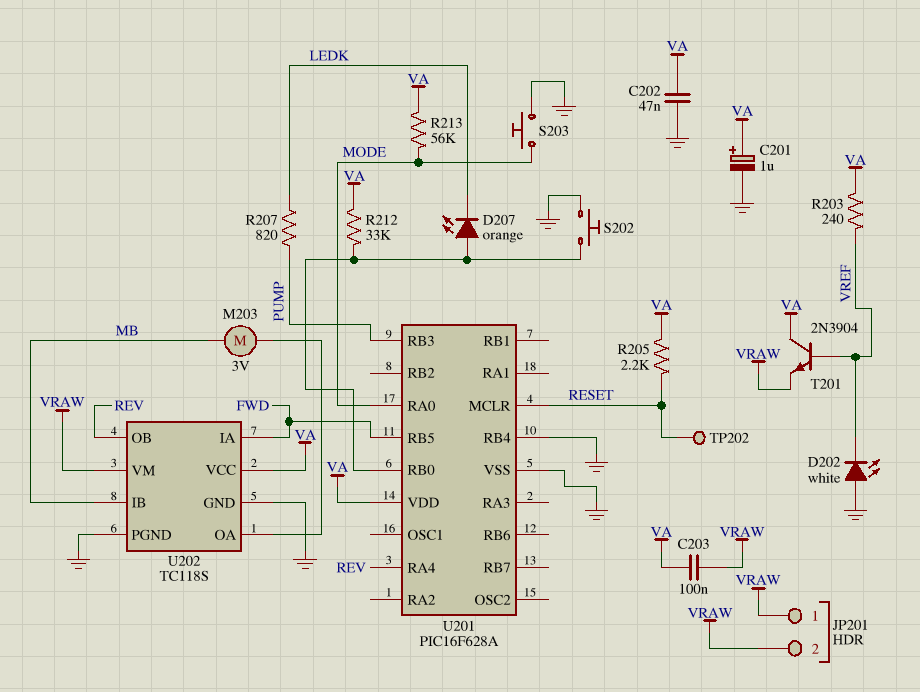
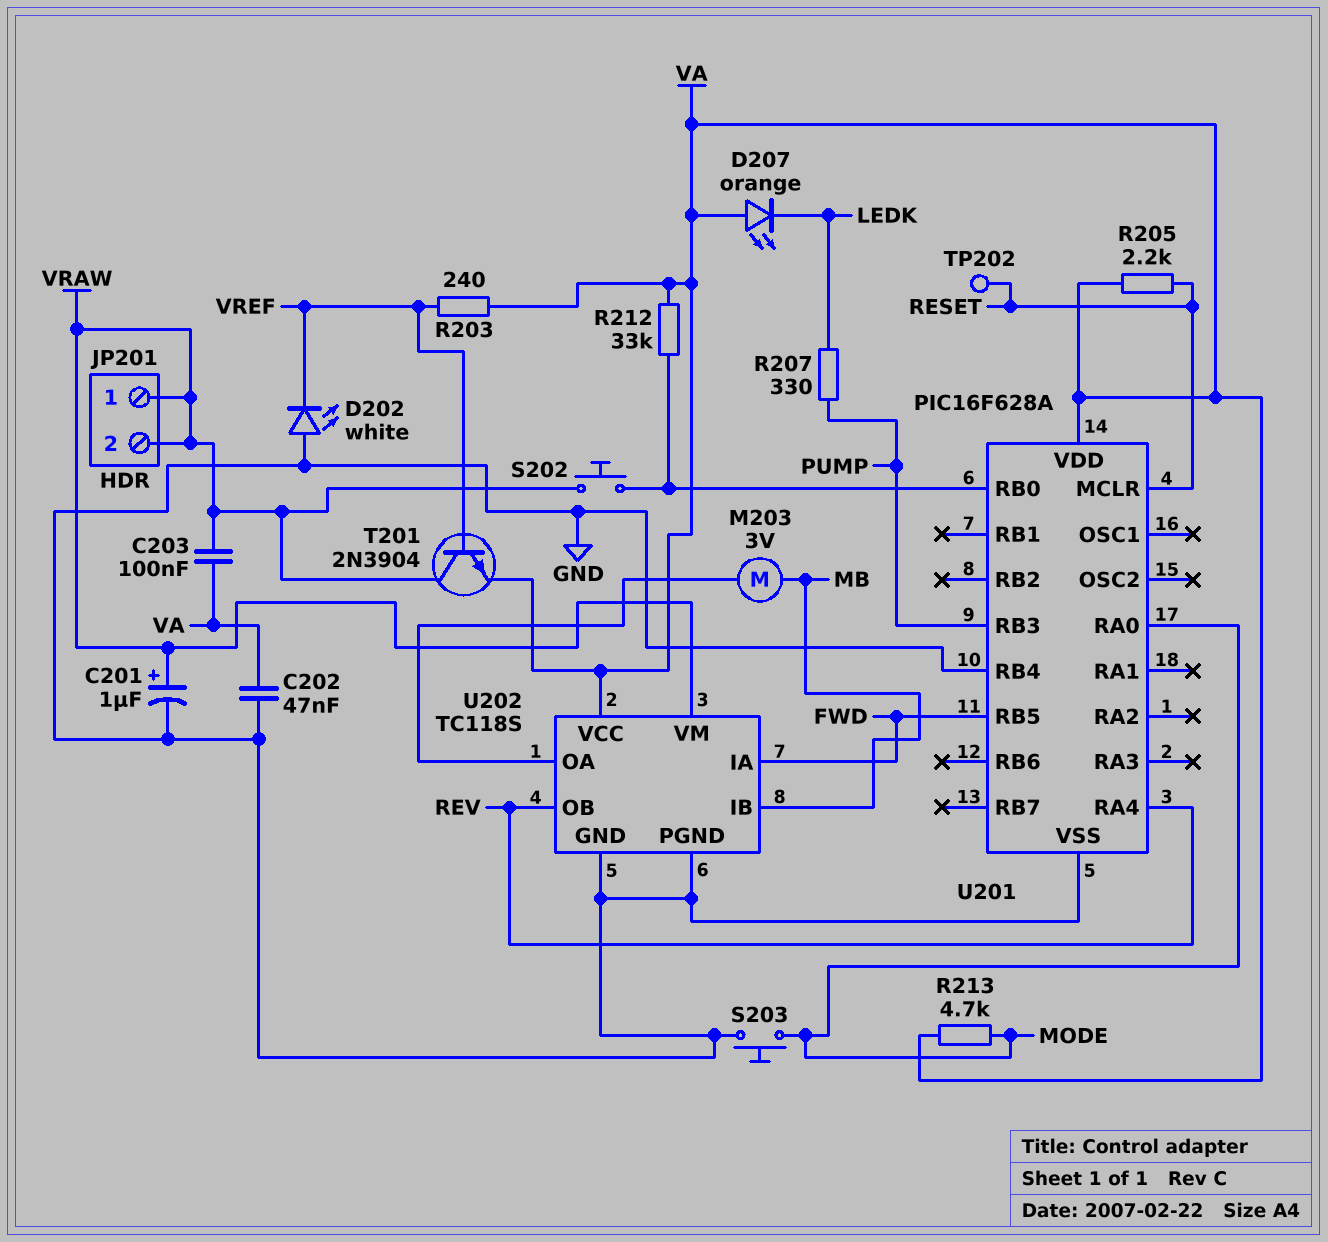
C201: 1uF (plus VA, minus GND) -> 1uF (plus VRAW, minus GND)
D207: LED orange (A U201/RB0, K LEDK) -> LED orange (A VA, K LEDK)
R207: 820 (LEDK, PUMP) -> 330 (LEDK, PUMP)
R213: 56k (MODE, VA) -> 4.7k (MODE, VA)
S202: button (GND, U201/RB0) -> button (U201/RB0, VRAW)
T201: NPN 2N3904 (B VREF, C VA, E VRAW) -> NPN 2N3904 (B VREF, C VRAW, E VA)

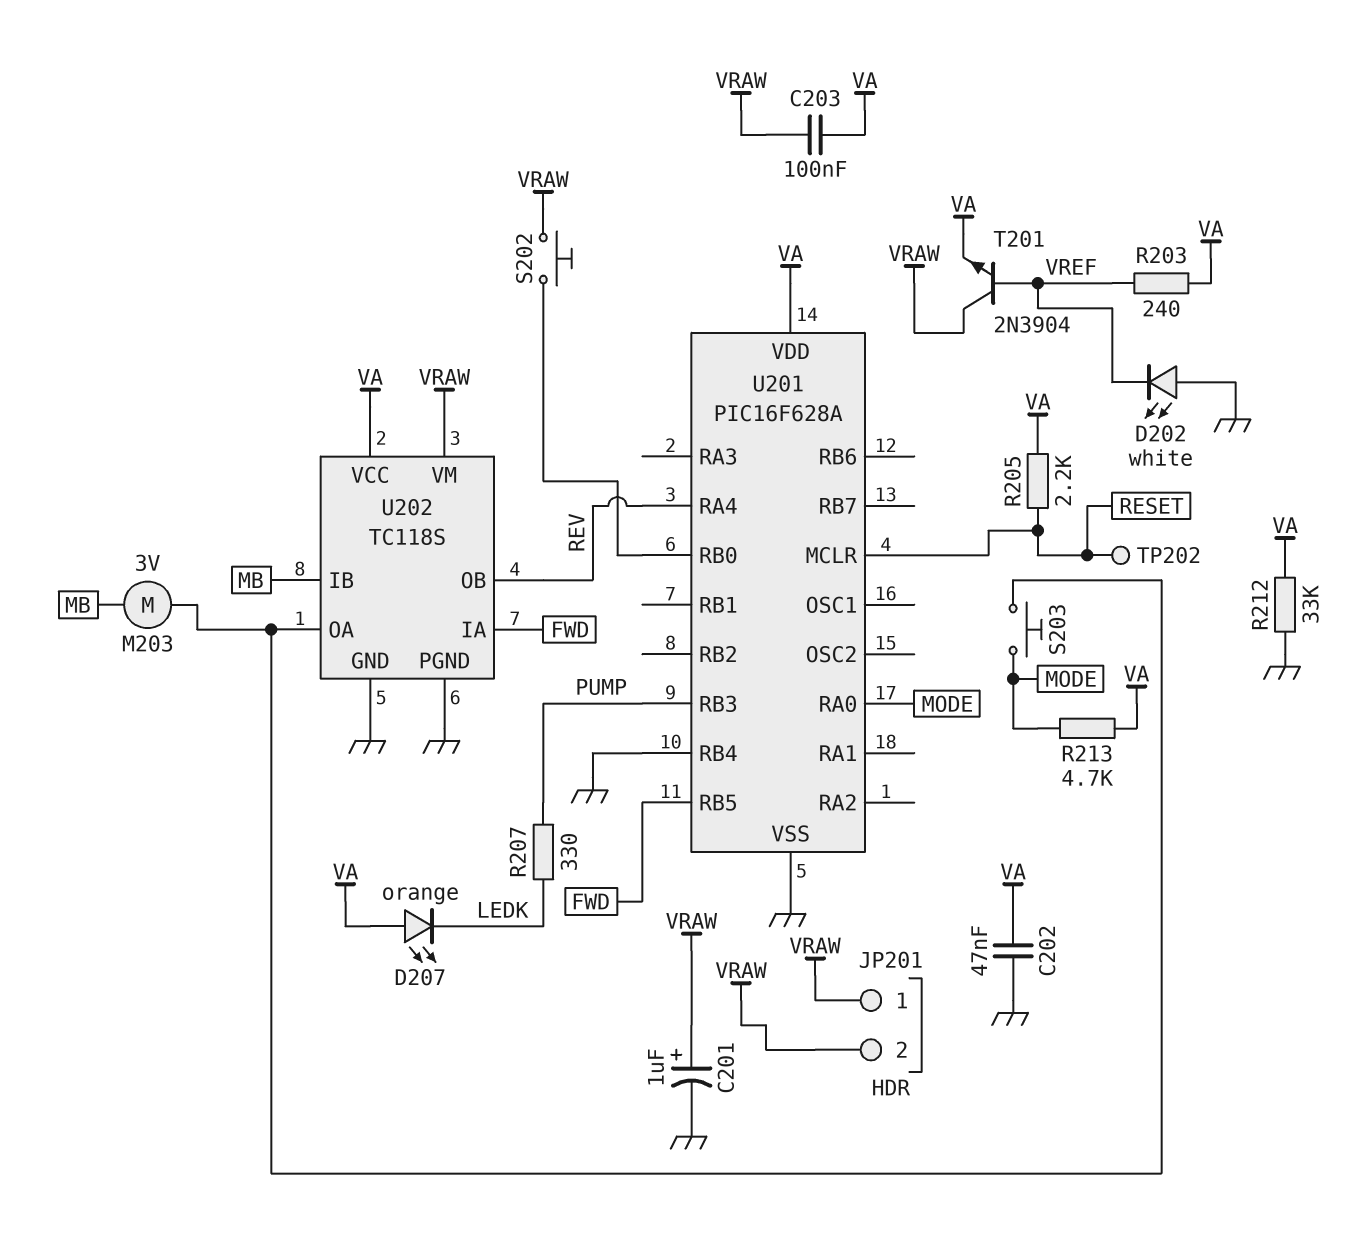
R212: 33k (U201/RB0, VA) -> 33k (GND, VA)
S203: button (GND, MODE) -> button (MODE, U202/OA)

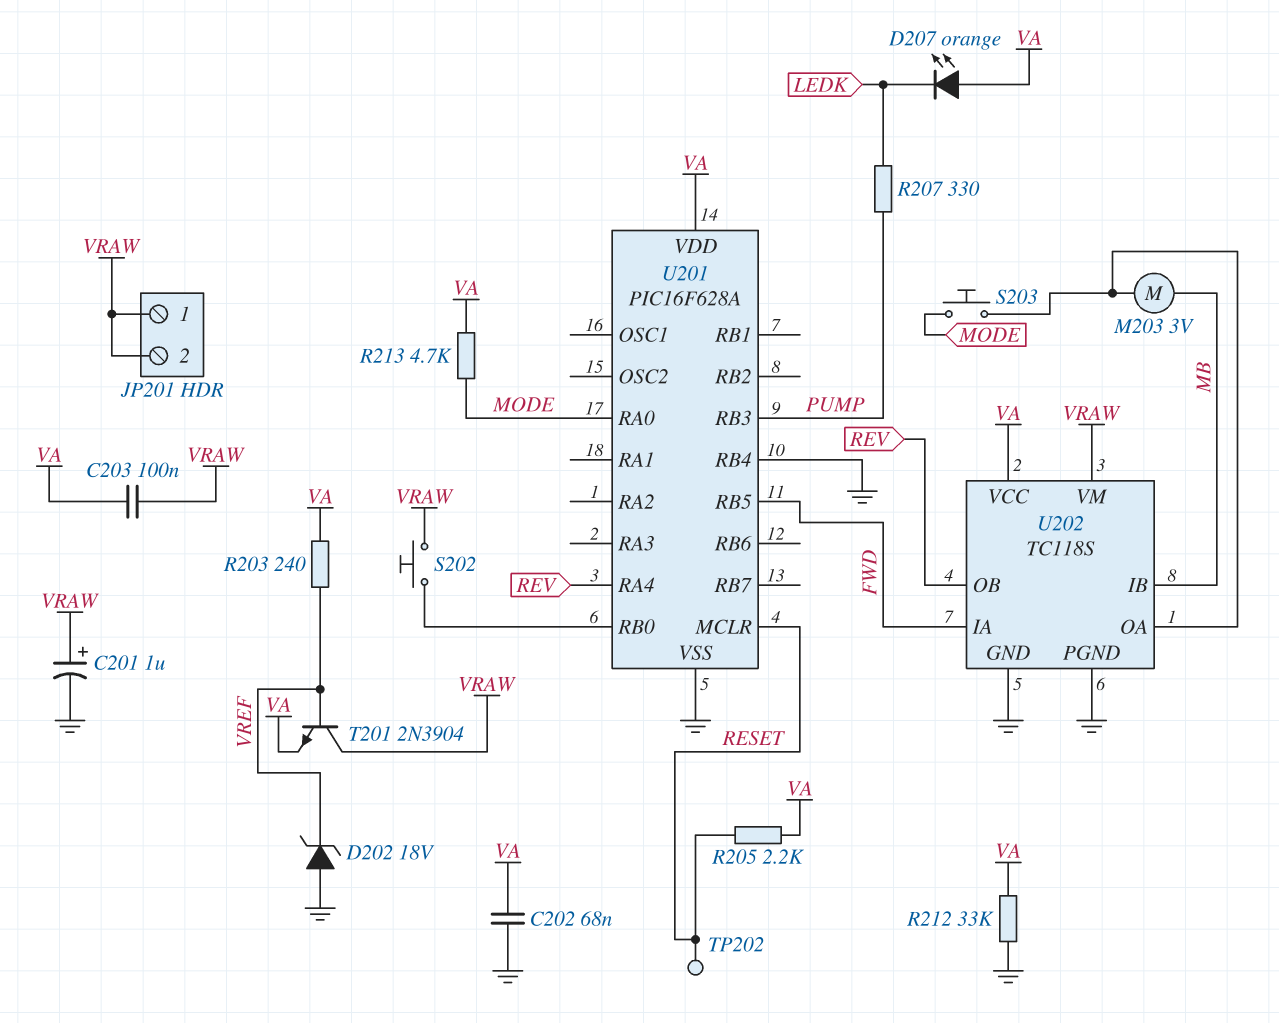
C202: 47nF (GND, VA) -> 68nF (GND, VA)
D202: LED white (A GND, K VREF) -> zener 18V (A GND, K VREF)

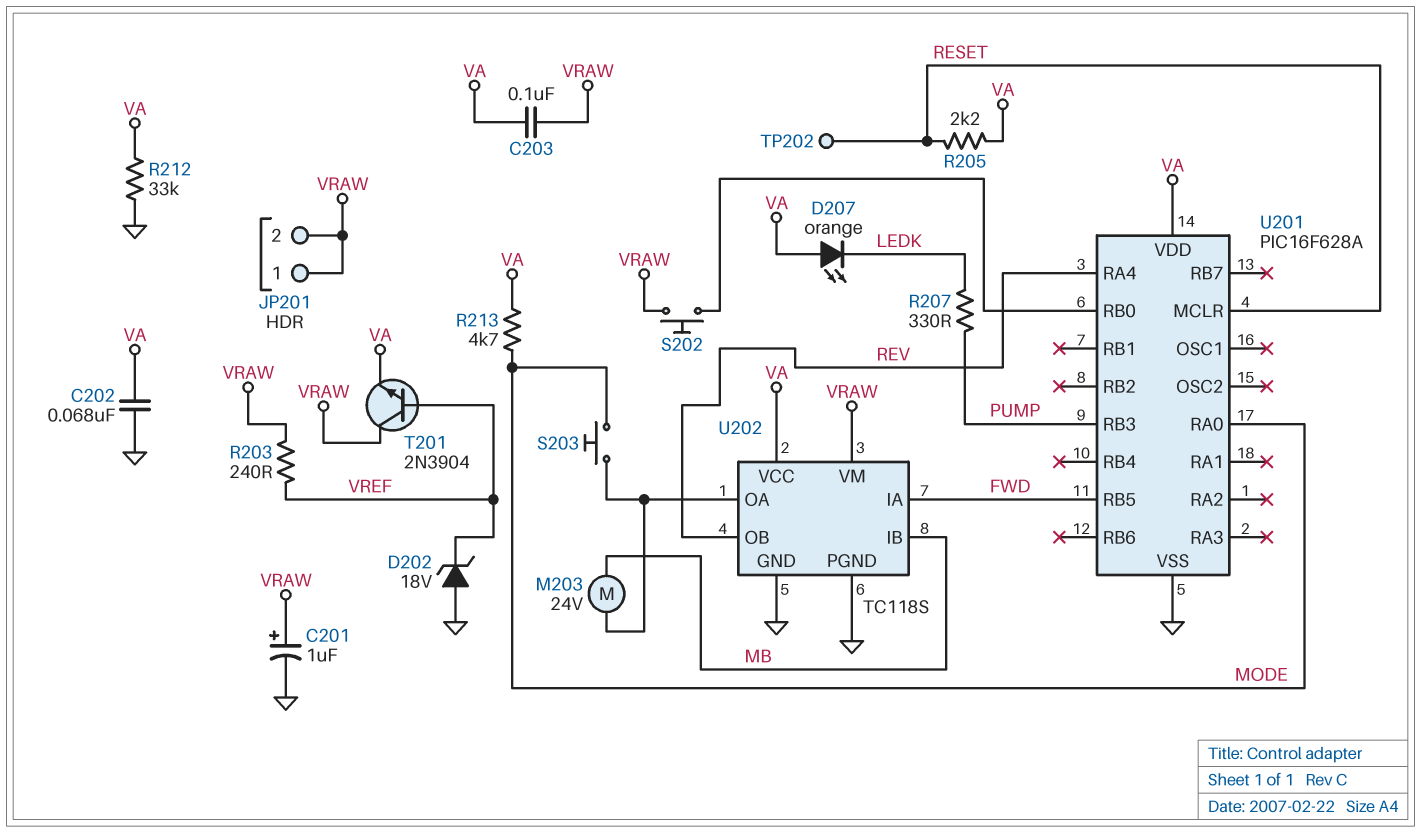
M203: motor 3V (MB, U202/OA) -> motor 24V (MB, U202/OA)
R203: 240 (VA, VREF) -> 240 (VRAW, VREF)
U201 pin RB4: GND -> none

